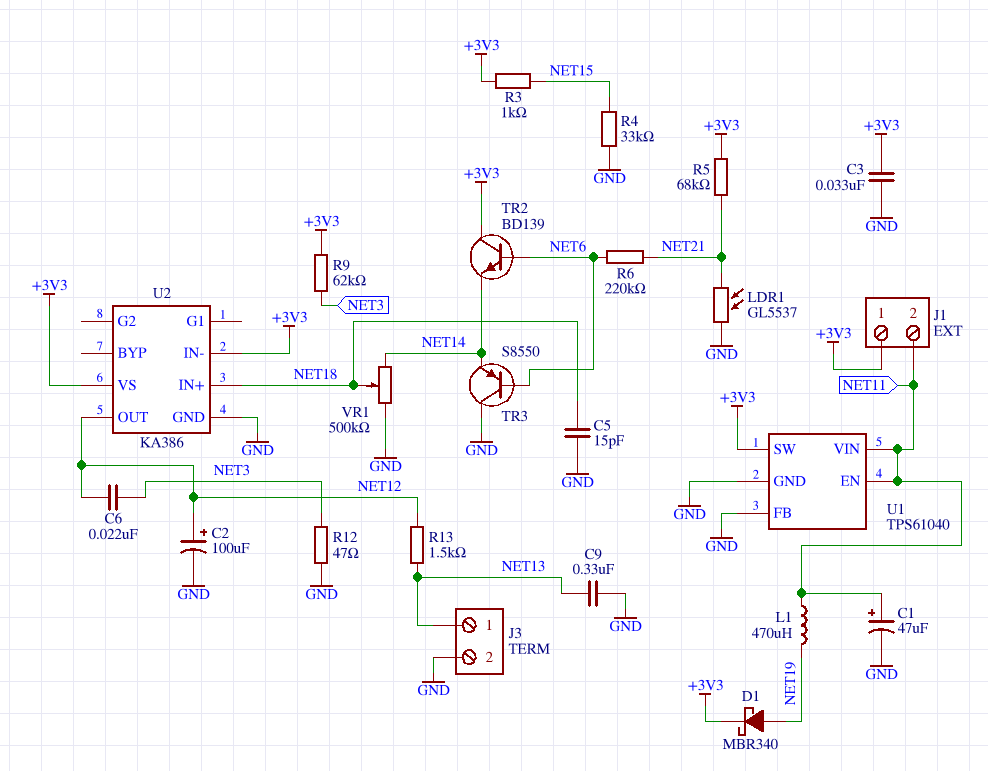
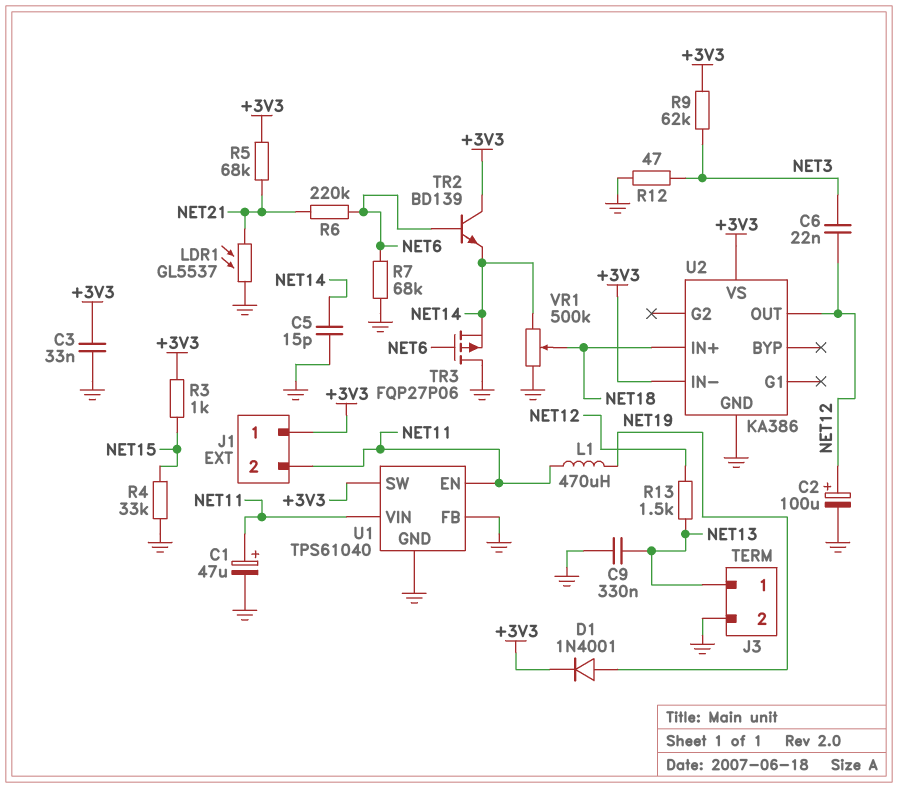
C5: 15pF (GND, NET18) -> 15pF (GND, NET14)
D1: schottky MBR340 (A NET19, K +3V3) -> diode 1N4001 (A NET19, K +3V3)
R7: none -> 68k (GND, NET6)
TR3: PNP S8550 (B NET6, C GND, E NET14) -> PMOS FQP27P06 (G NET6, D GND, S NET14)

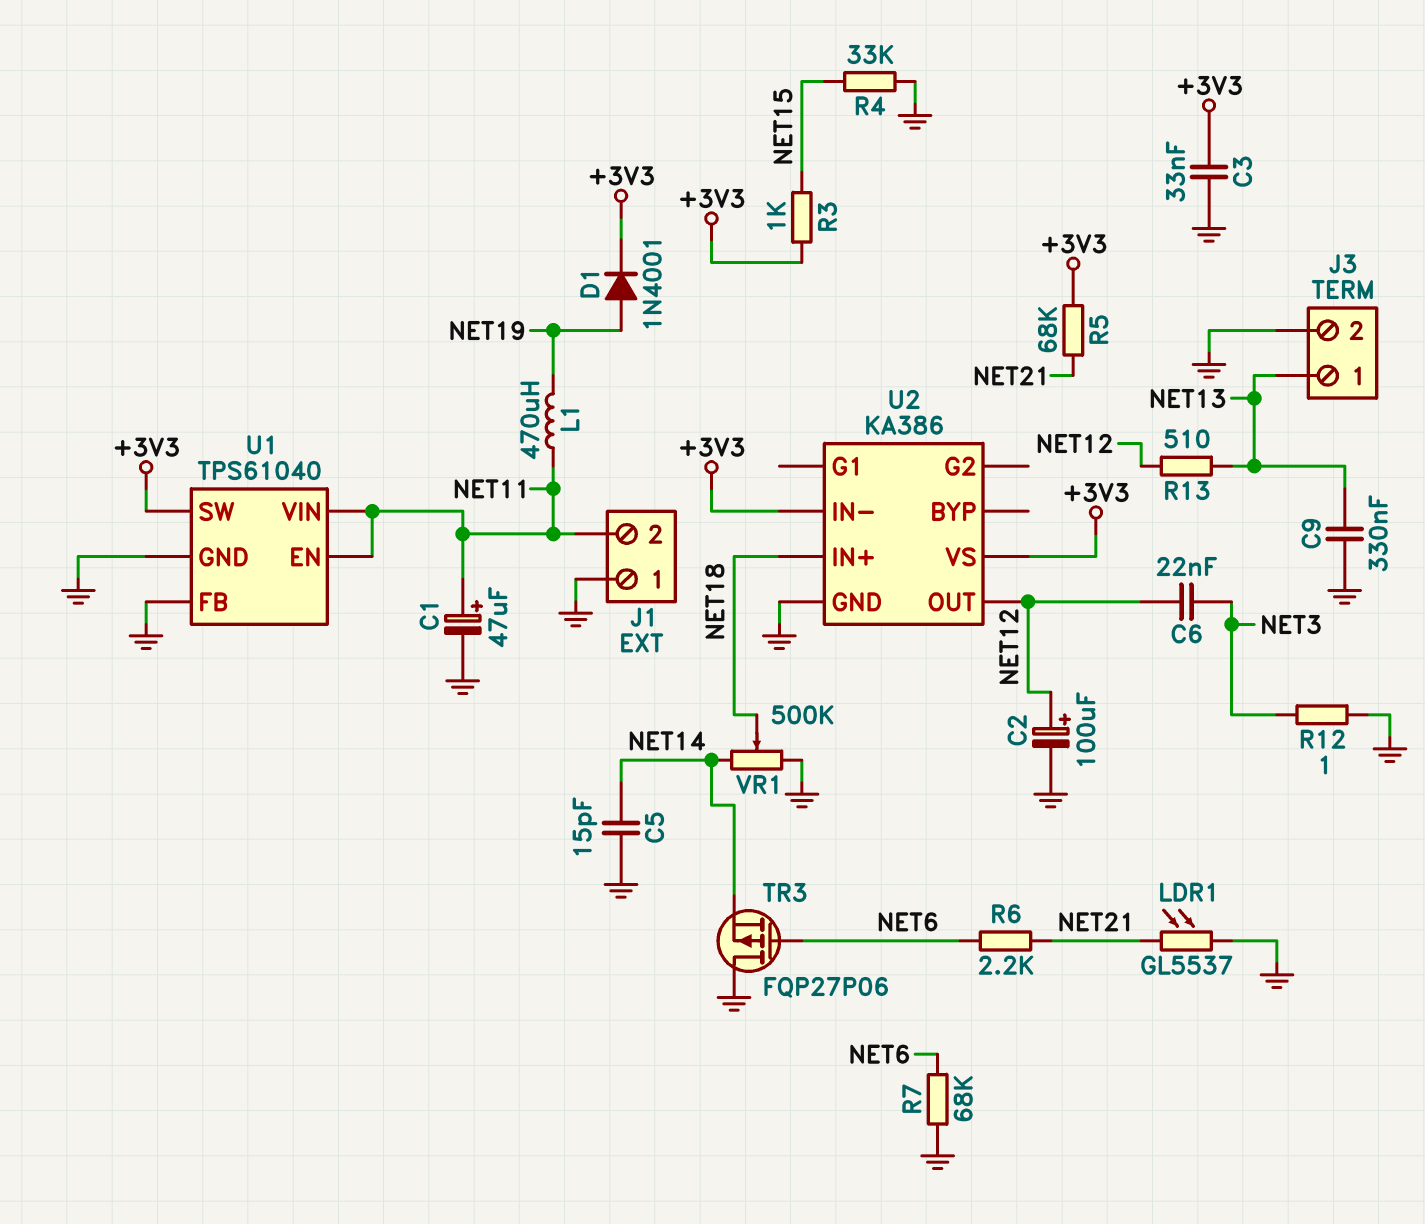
J1 pin 1: +3V3 -> GND
R6: 220k (NET6, NET21) -> 2.2k (NET6, NET21)
R9: 62k (+3V3, NET3) -> none
R12: 47 (GND, NET3) -> 1 (GND, NET3)
R13: 1.5k (NET12, NET13) -> 510 (NET12, NET13)
TR2: NPN BD139 (B NET6, C +3V3, E NET14) -> none

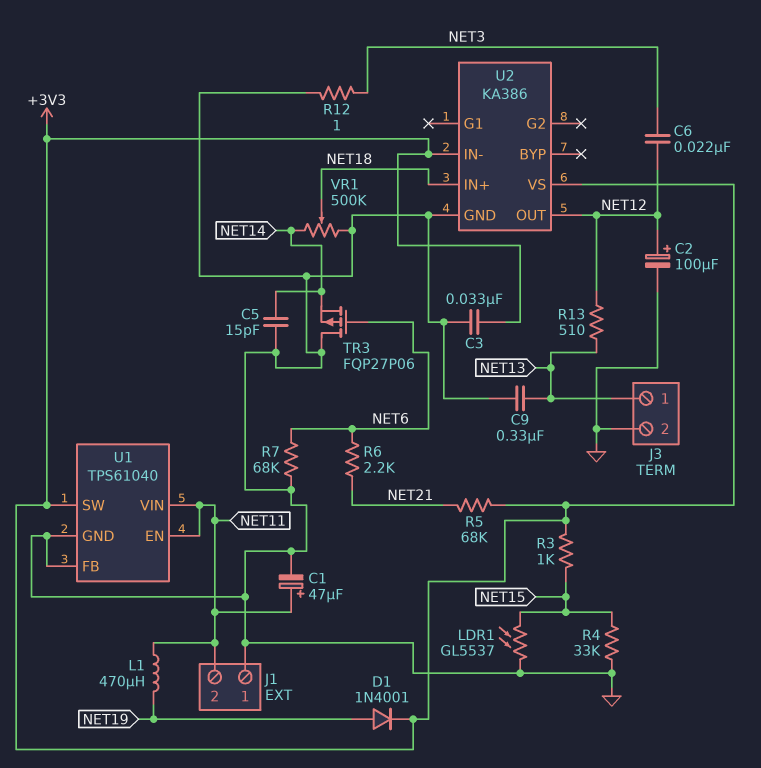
LDR1: GL5537 (GND, NET21) -> GL5537 (GND, NET15)

